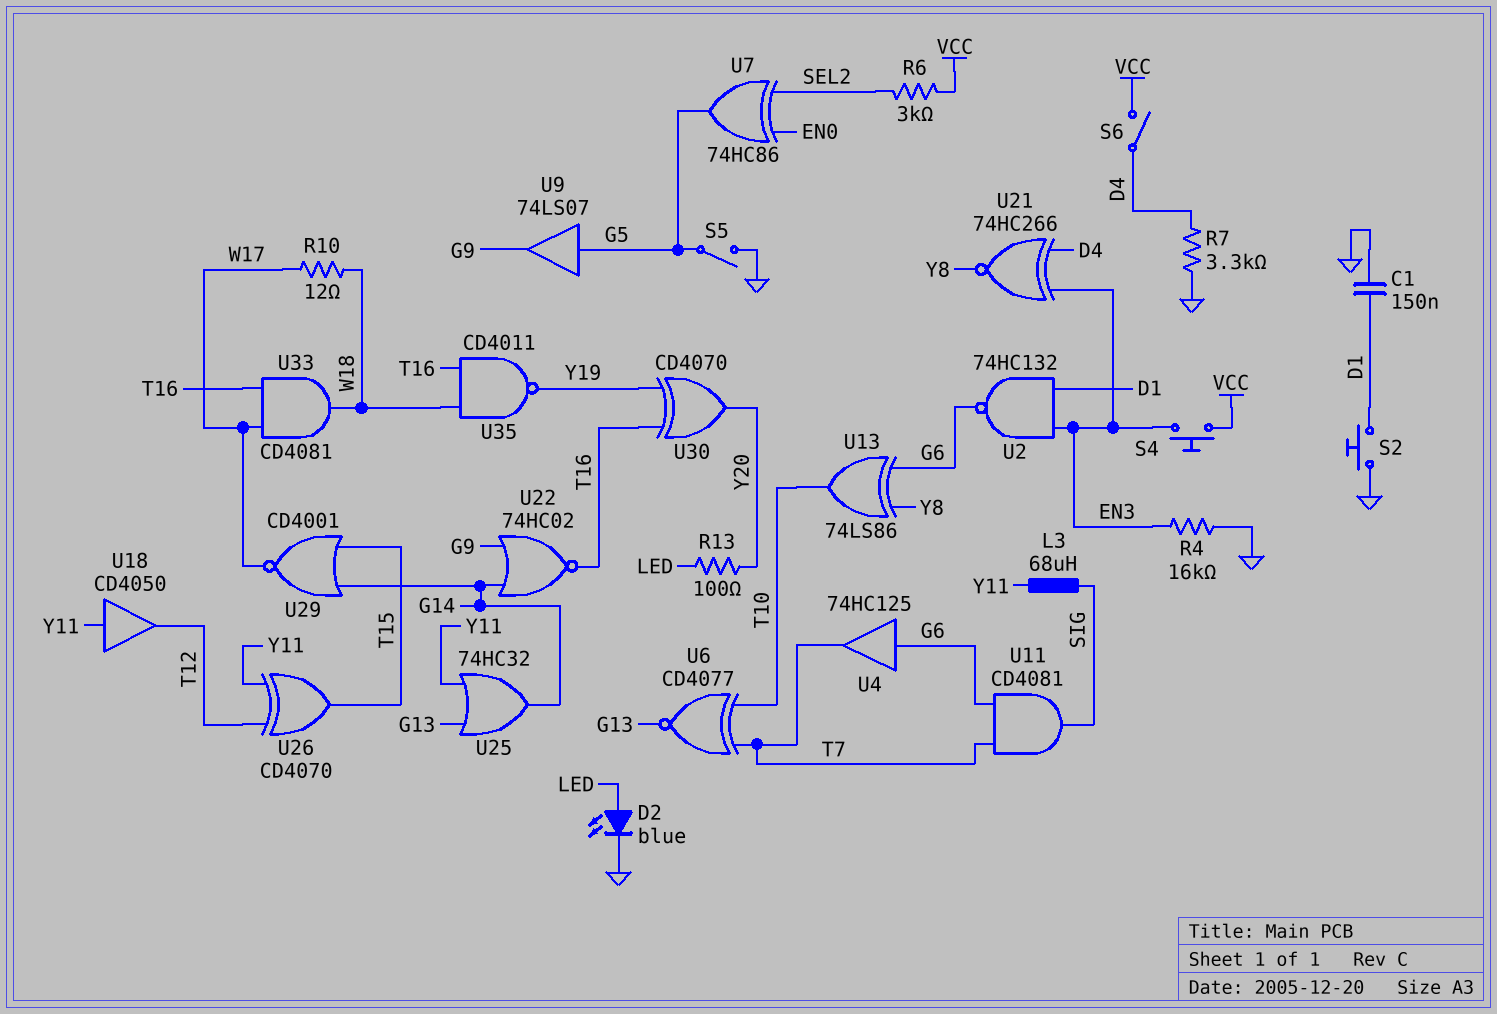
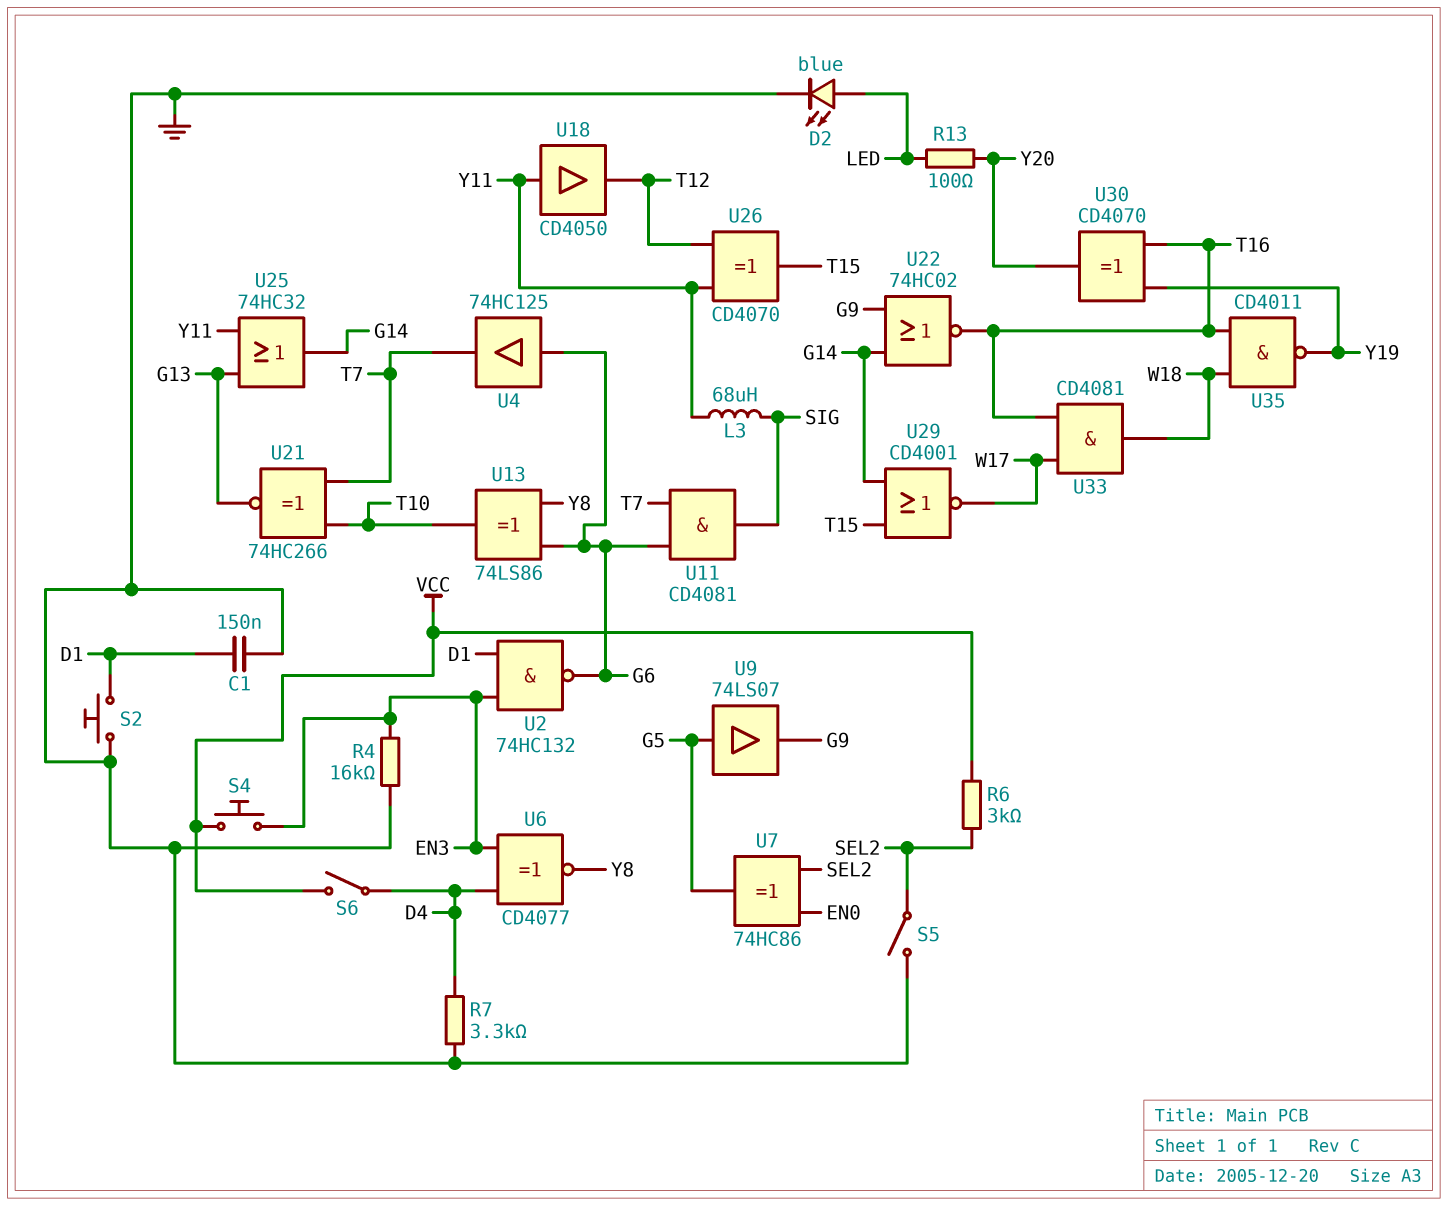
R10: 12 (W17, W18) -> none
S5: switch (G5, GND) -> switch (GND, SEL2)
U6: XNOR CD4077 (in T7, in T10, out G13) -> XNOR CD4077 (in D4, in EN3, out Y8)
U21: XNOR 74HC266 (in D4, in EN3, out Y8) -> XNOR 74HC266 (in T7, in T10, out G13)

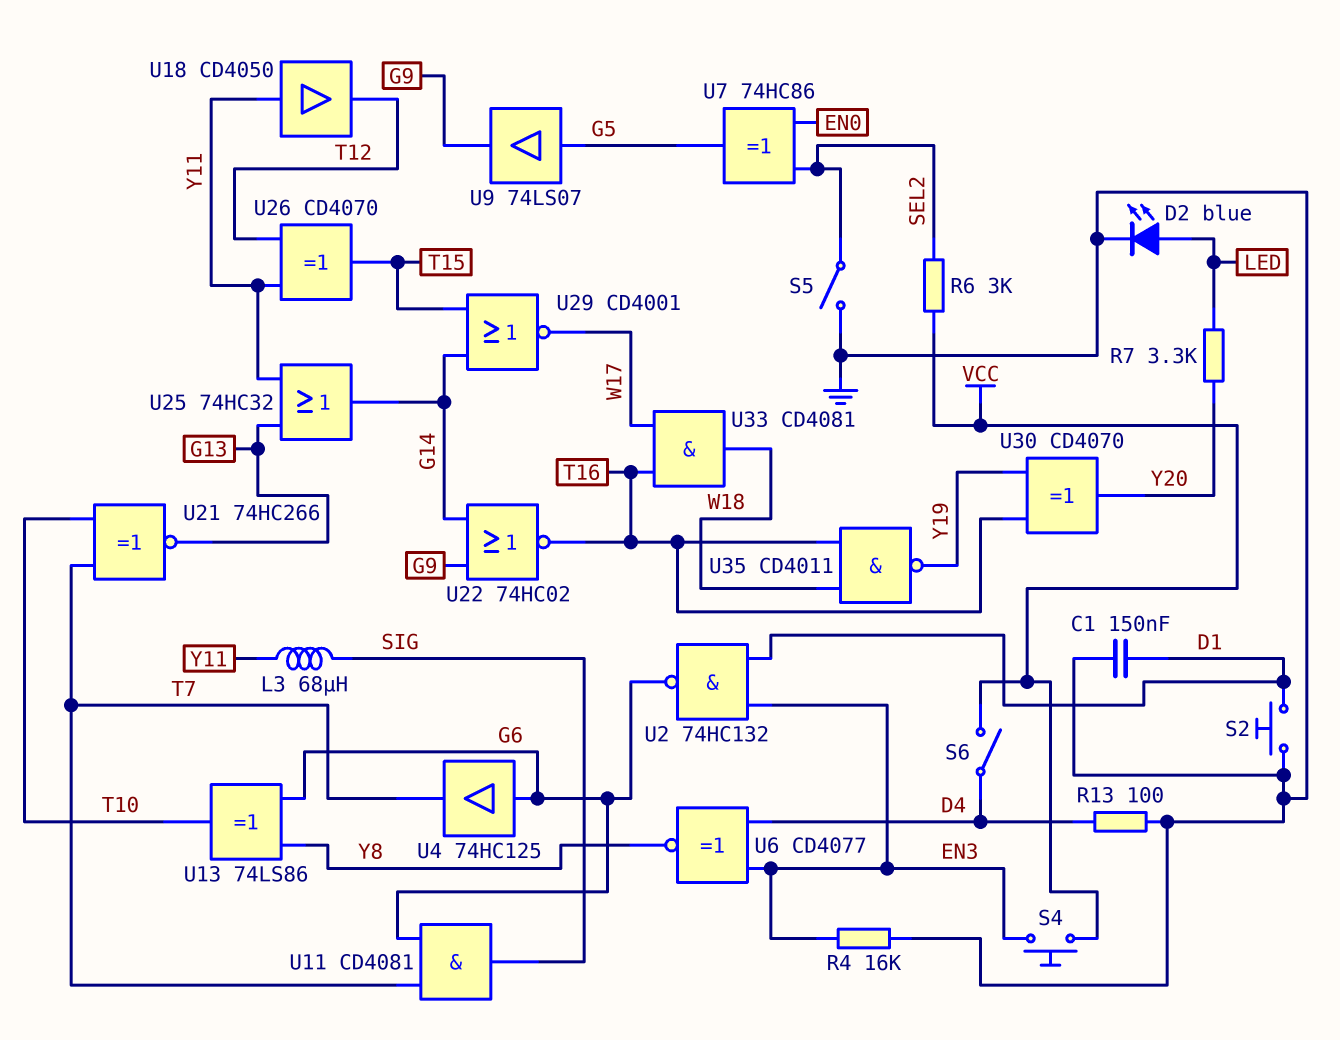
R7: 3.3k (D4, GND) -> 3.3k (LED, Y20)
R13: 100 (LED, Y20) -> 100 (D4, GND)

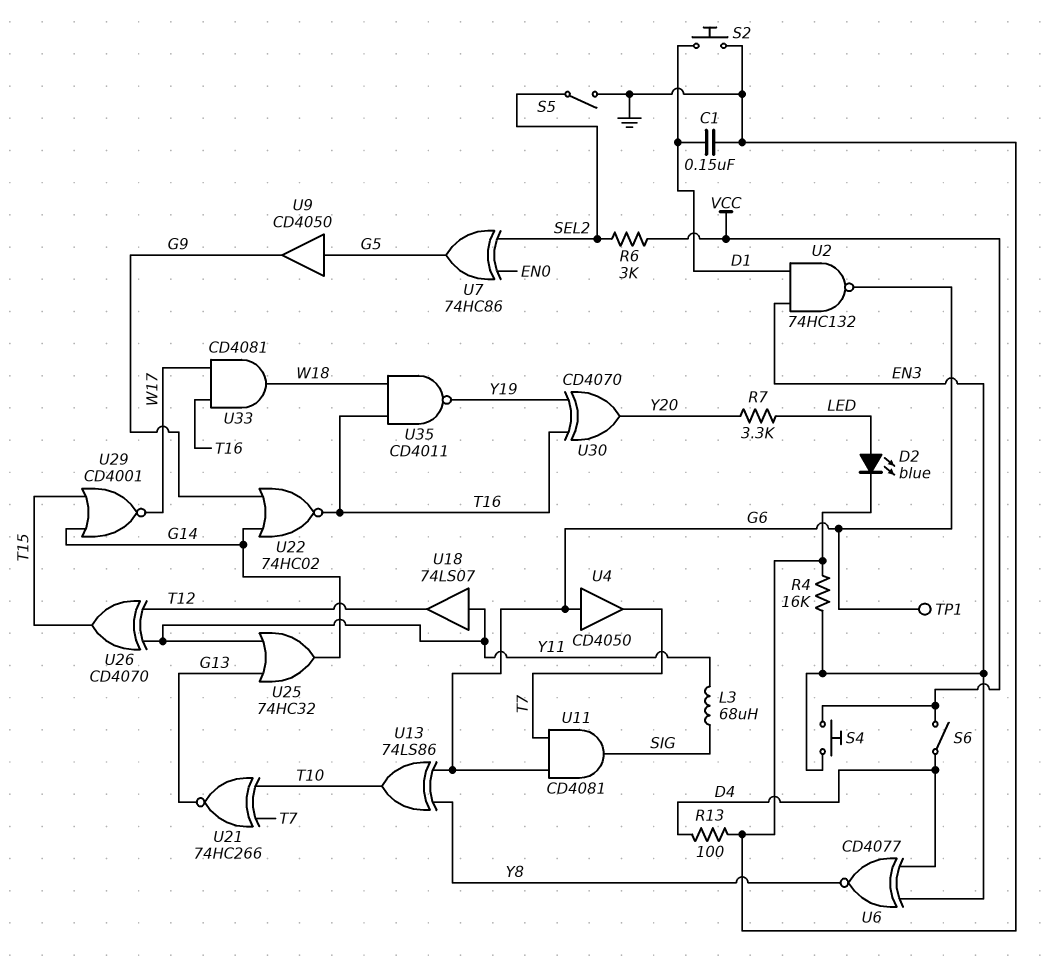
TP1: none -> test point (G6)
U4: buffer 74HC125 (in G6, out T7) -> buffer CD4050 (in G6, out T7)
U9: buffer 74LS07 (in G5, out G9) -> buffer CD4050 (in G5, out G9)
U18: buffer CD4050 (in Y11, out T12) -> buffer 74LS07 (in Y11, out T12)

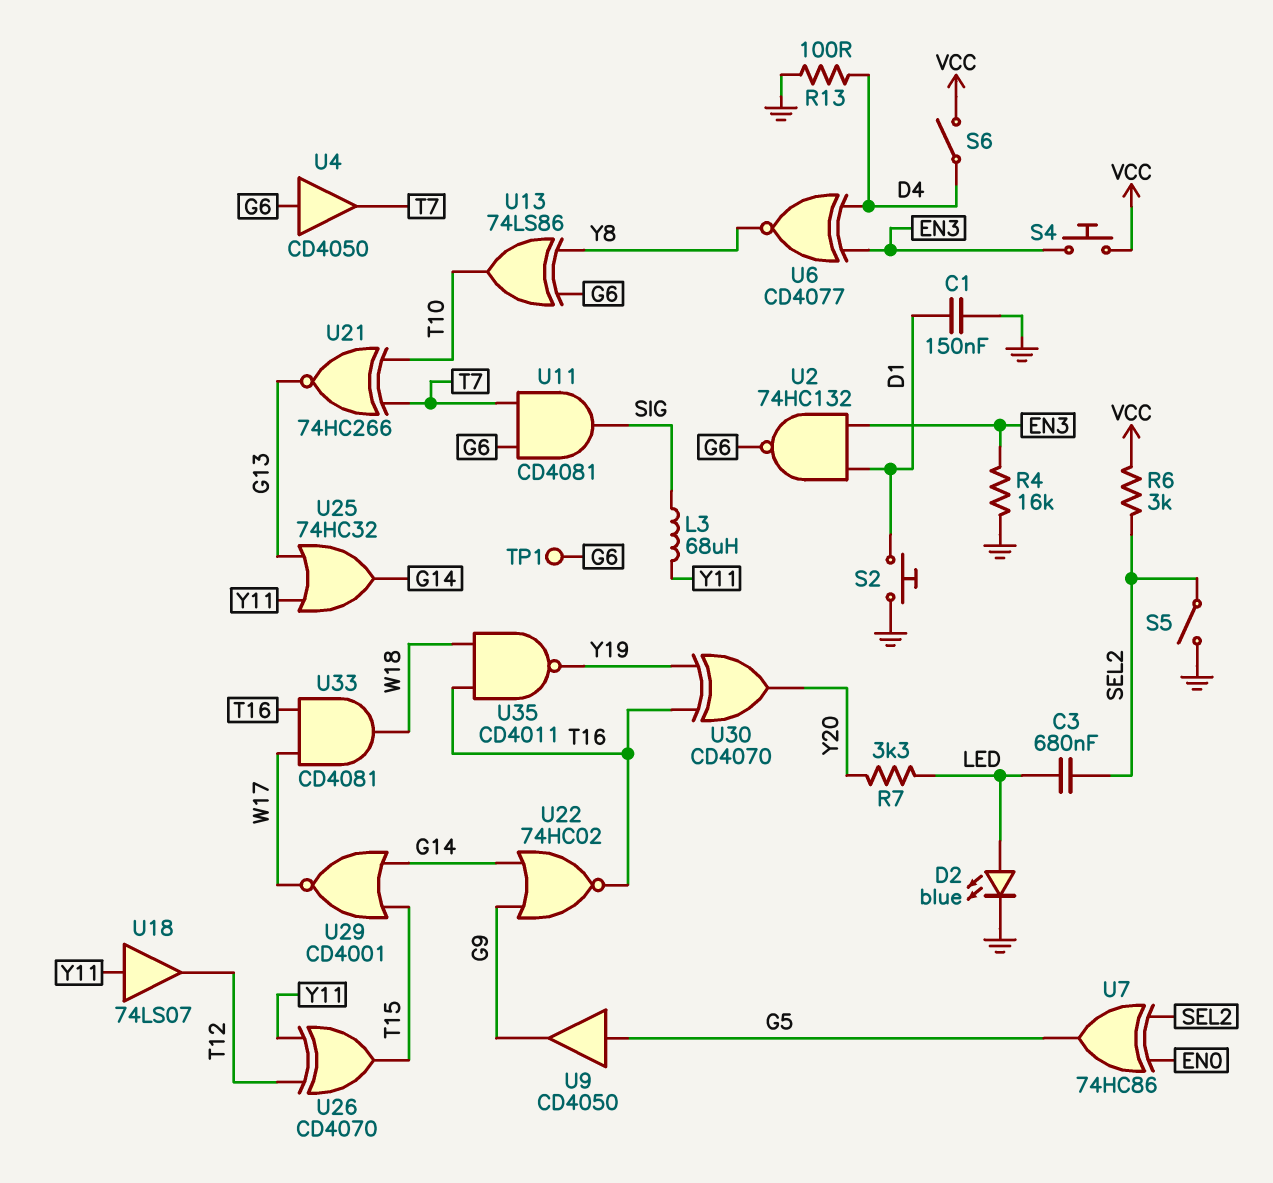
C3: none -> 680nF (LED, SEL2)

